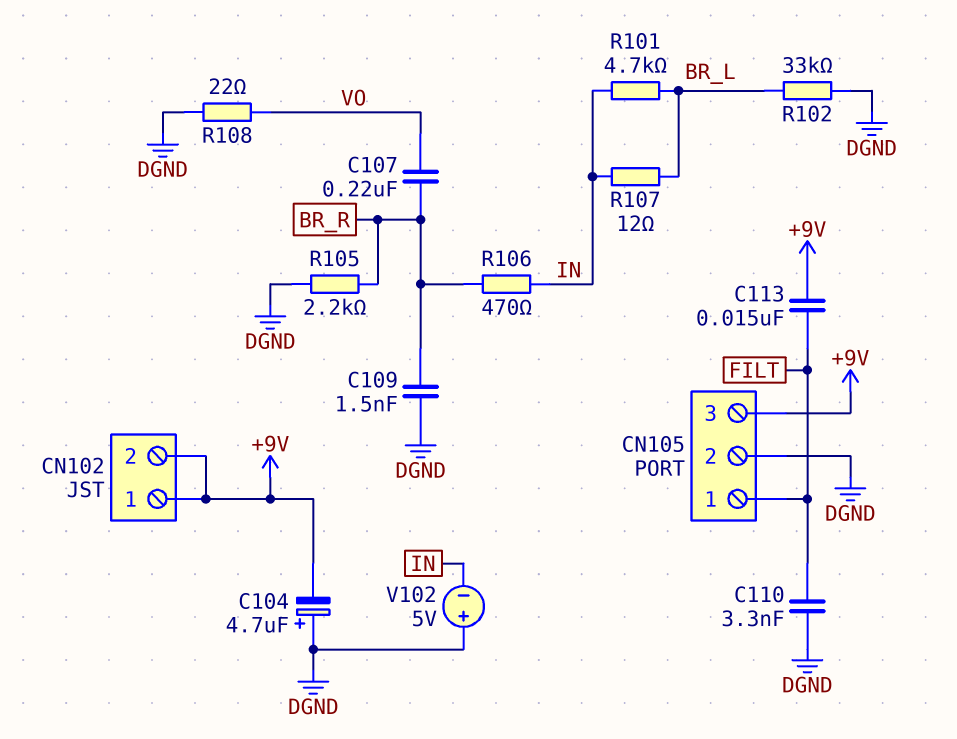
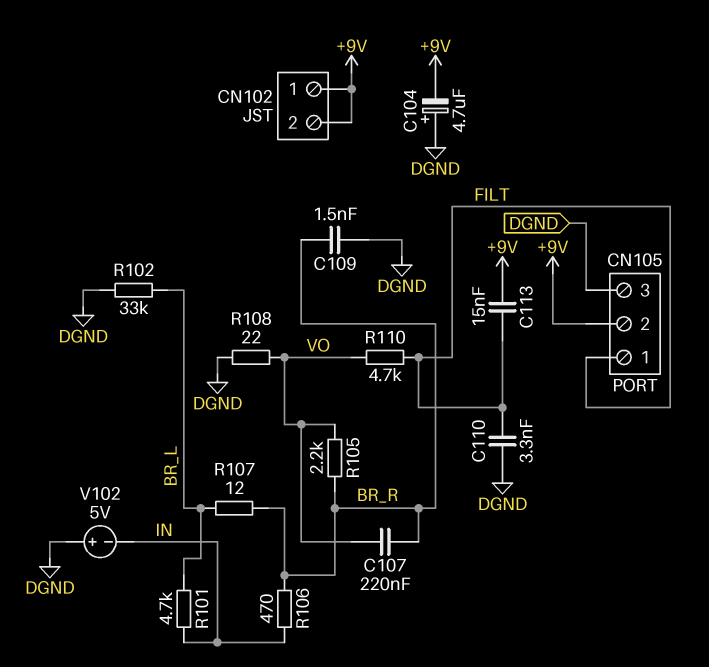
CN105 pin 2: DGND -> +9V
CN105 pin 3: +9V -> DGND
R105: 2.2k (BR_R, DGND) -> 2.2k (BR_R, VO)
R107: 12 (BR_L, IN) -> 12 (BR_L, BR_R)
R110: none -> 4.7k (FILT, VO)

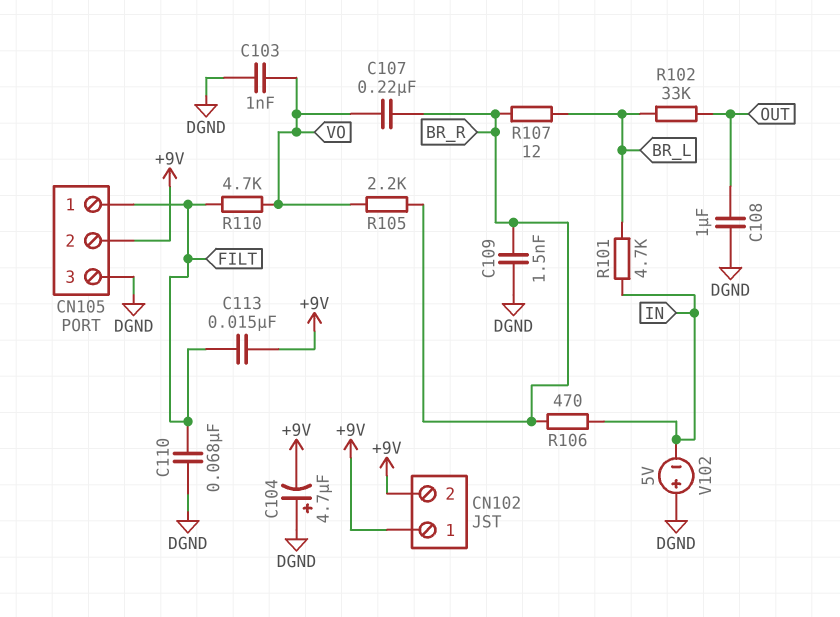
C103: none -> 1nF (DGND, VO)
C108: none -> 1uF (DGND, OUT)
C110: 3.3nF (DGND, FILT) -> 68nF (DGND, FILT)
R102: 33k (BR_L, DGND) -> 33k (BR_L, OUT)
R108: 22 (DGND, VO) -> none

